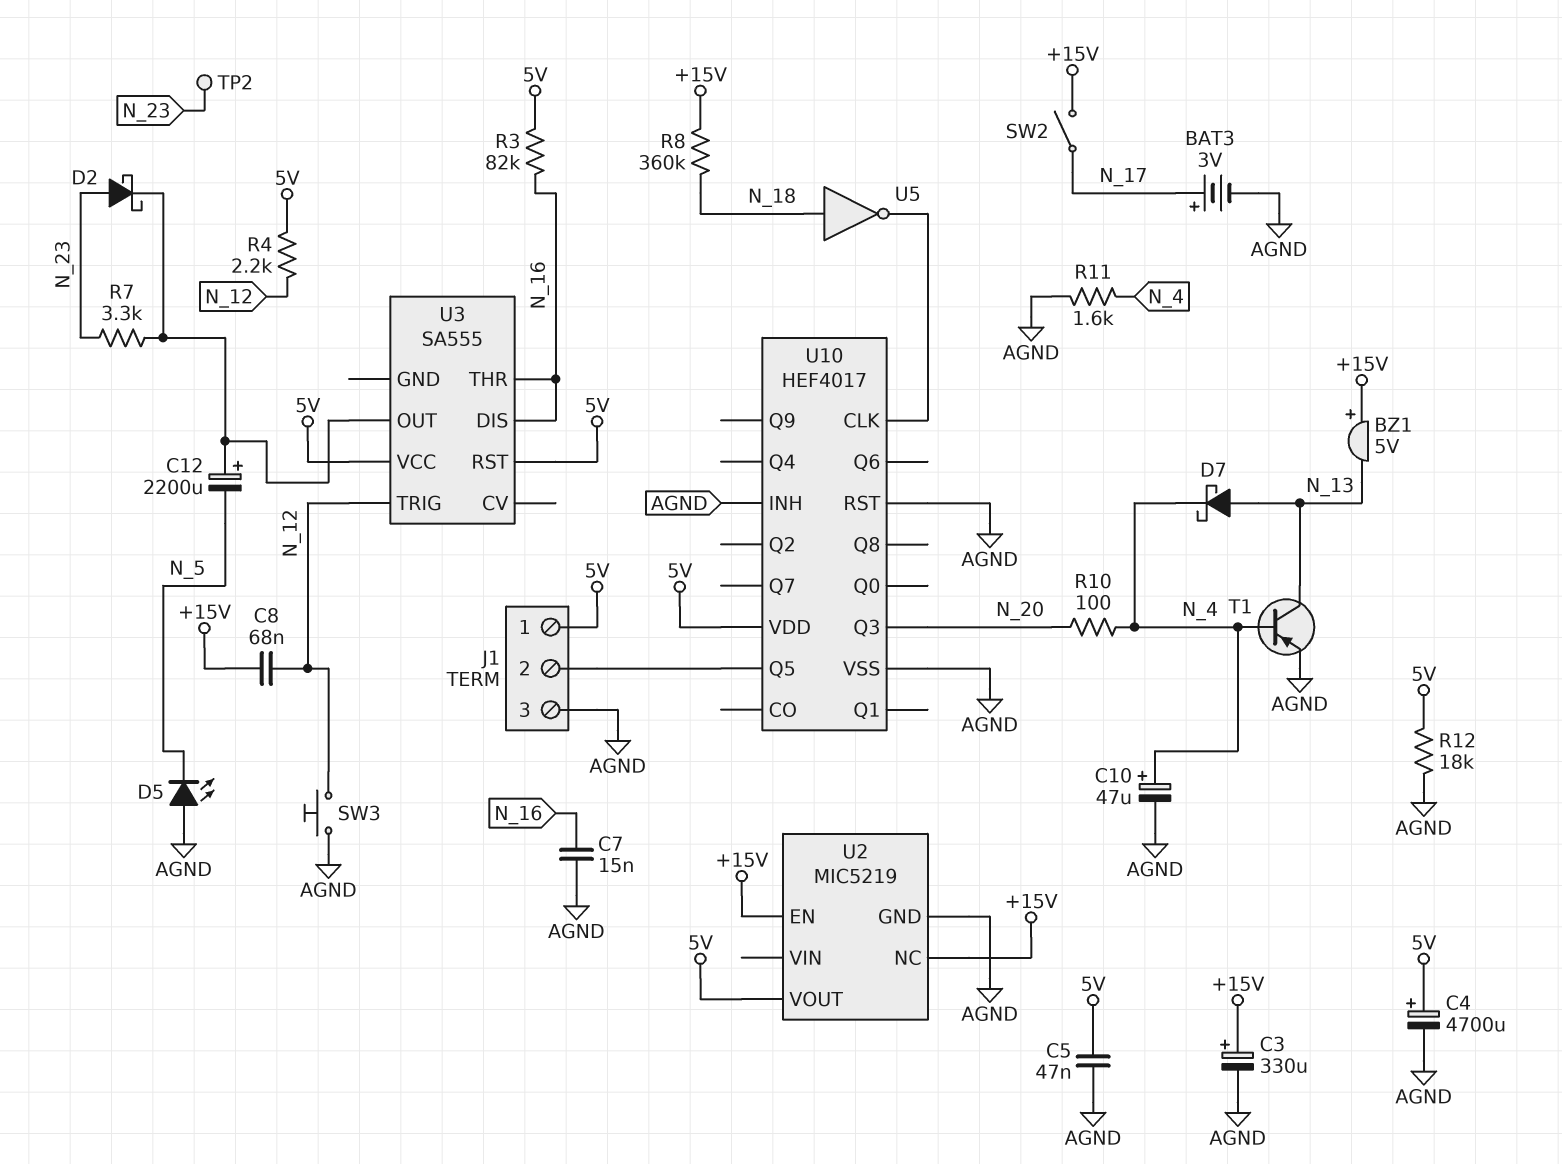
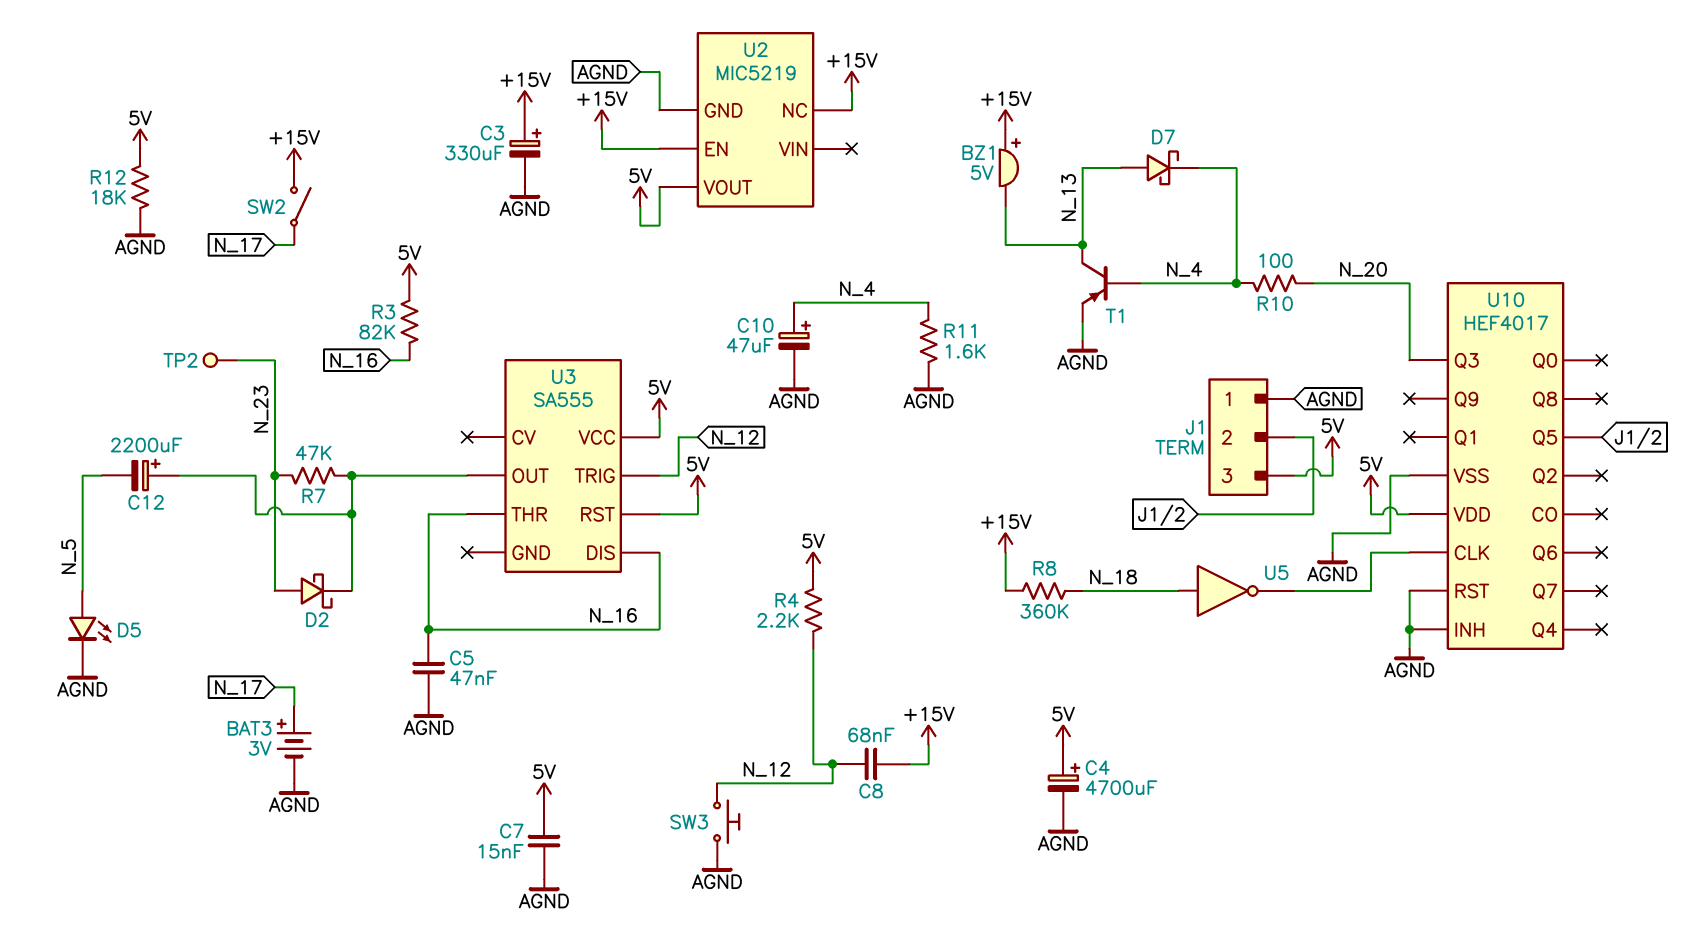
C5: 47nF (5V, AGND) -> 47nF (AGND, N_16)
C7: 15nF (AGND, N_16) -> 15nF (5V, AGND)
D5: LED (A AGND, K N_5) -> LED (A N_5, K AGND)
J1 pin 1: 5V -> AGND
J1 pin 3: AGND -> 5V
R7: 3.3k (N_23, U3/OUT) -> 47k (N_23, U3/OUT)

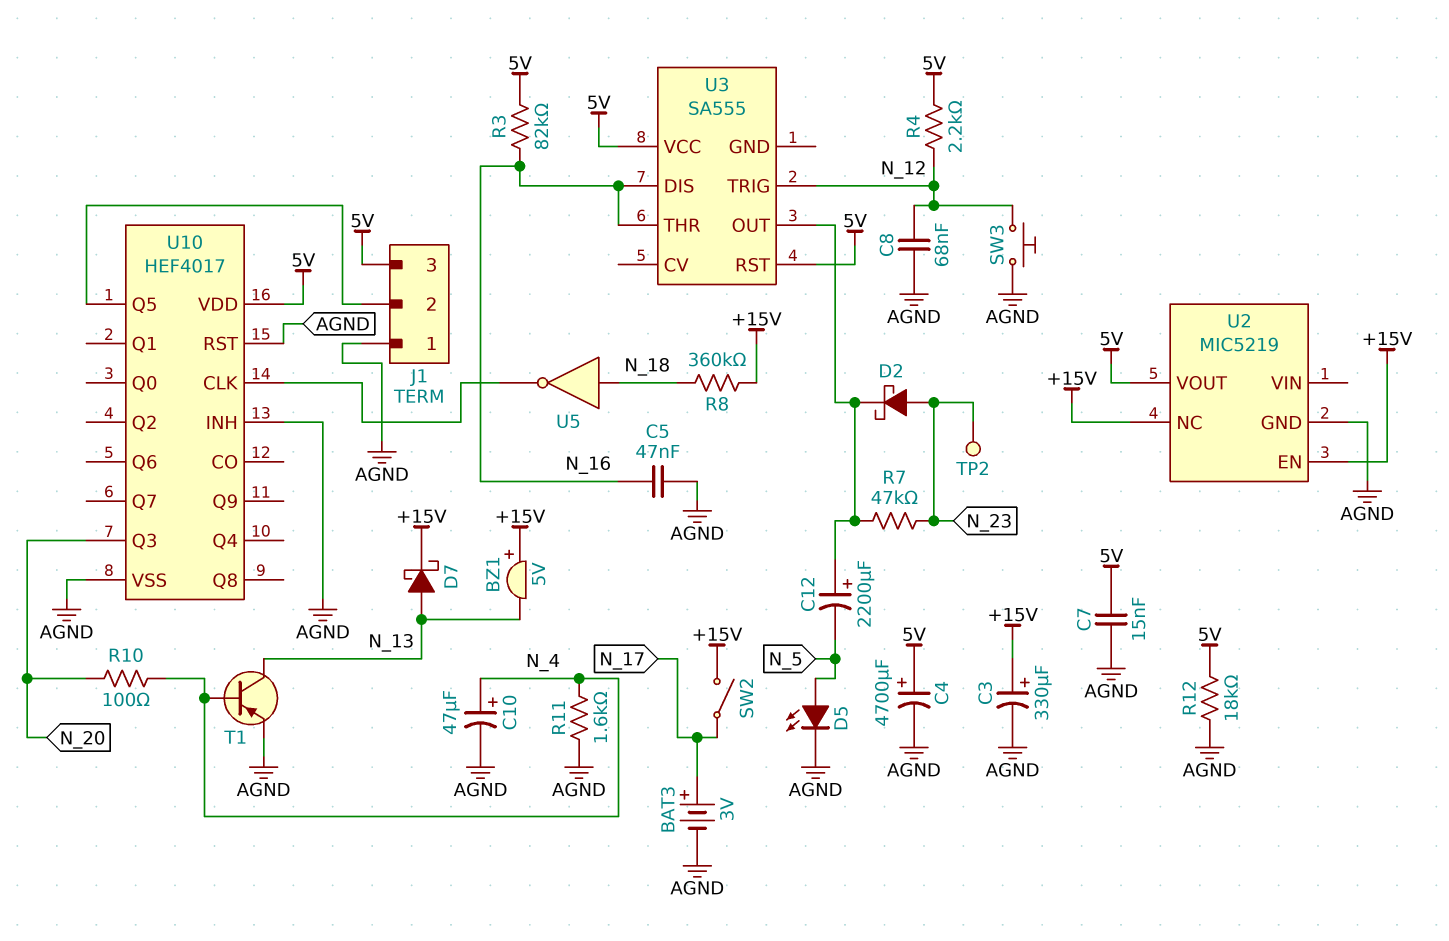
C8: 68nF (+15V, N_12) -> 68nF (AGND, N_12)
D7: schottky (A N_13, K N_4) -> schottky (A N_13, K +15V)

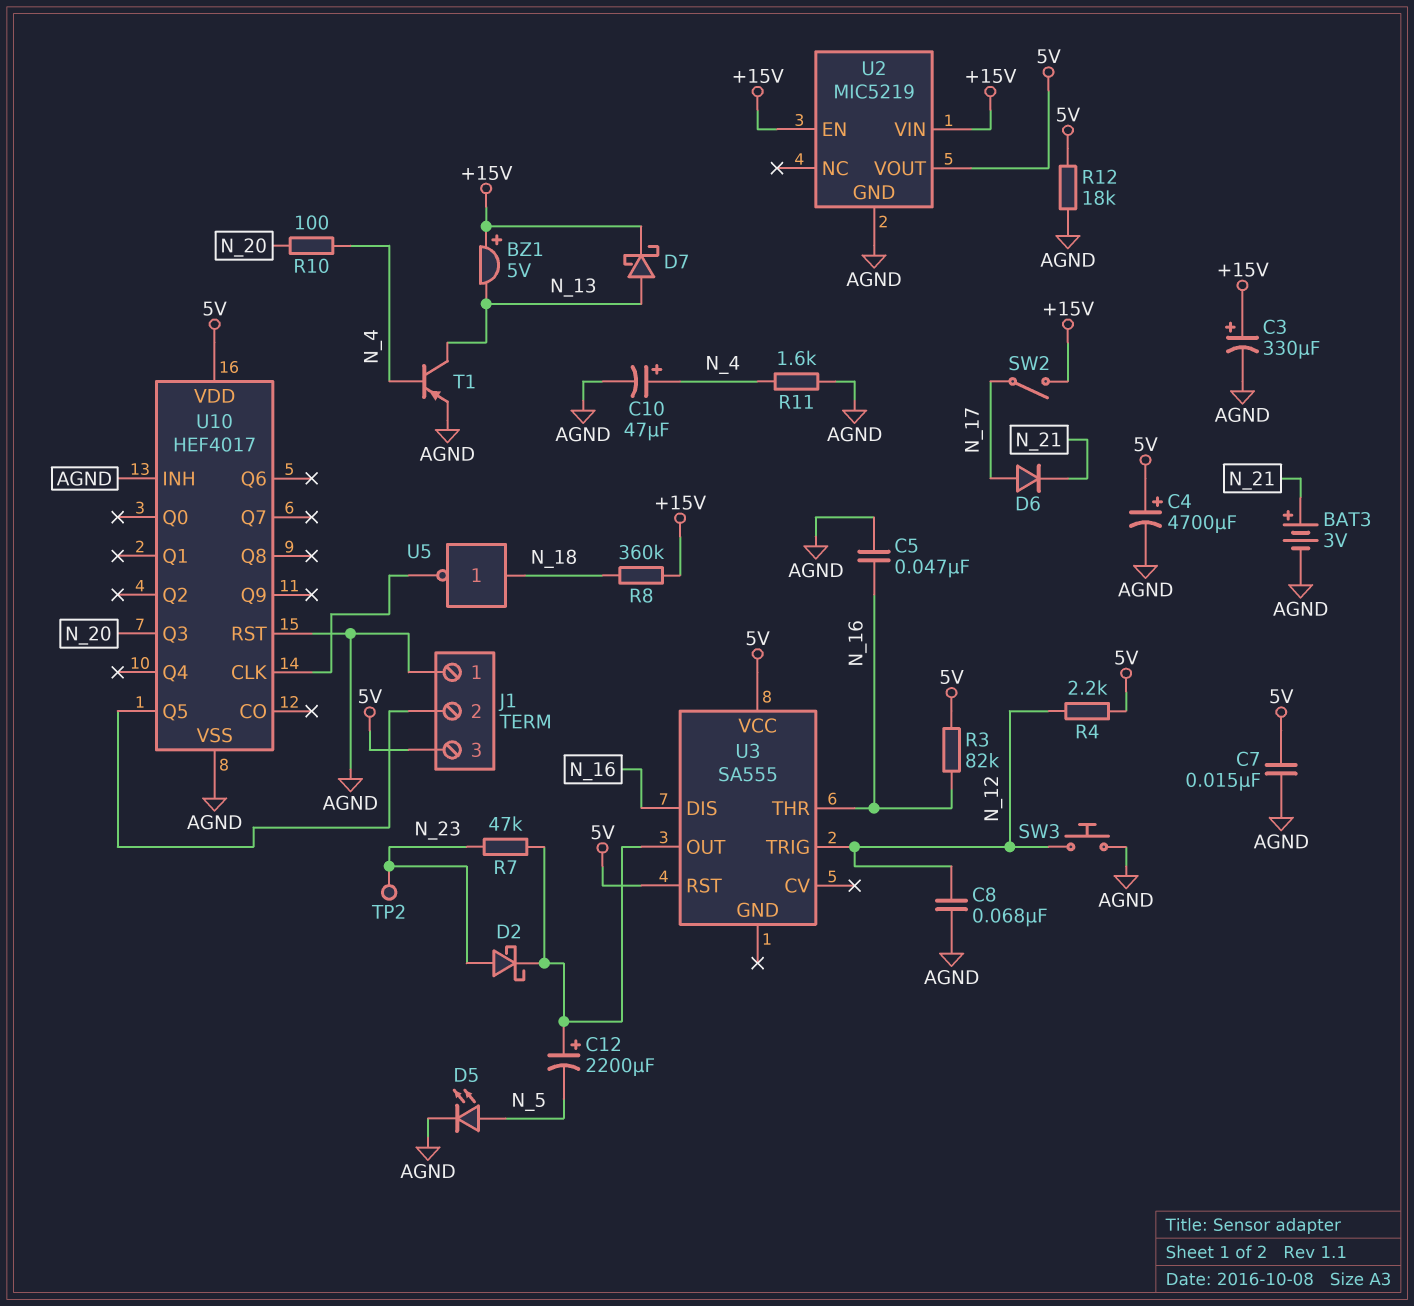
BAT3: 3V (plus N_17, minus AGND) -> 3V (plus N_21, minus AGND)
D6: none -> diode (A N_17, K N_21)
U2 pin NC: +15V -> none
U2 pin VIN: none -> +15V

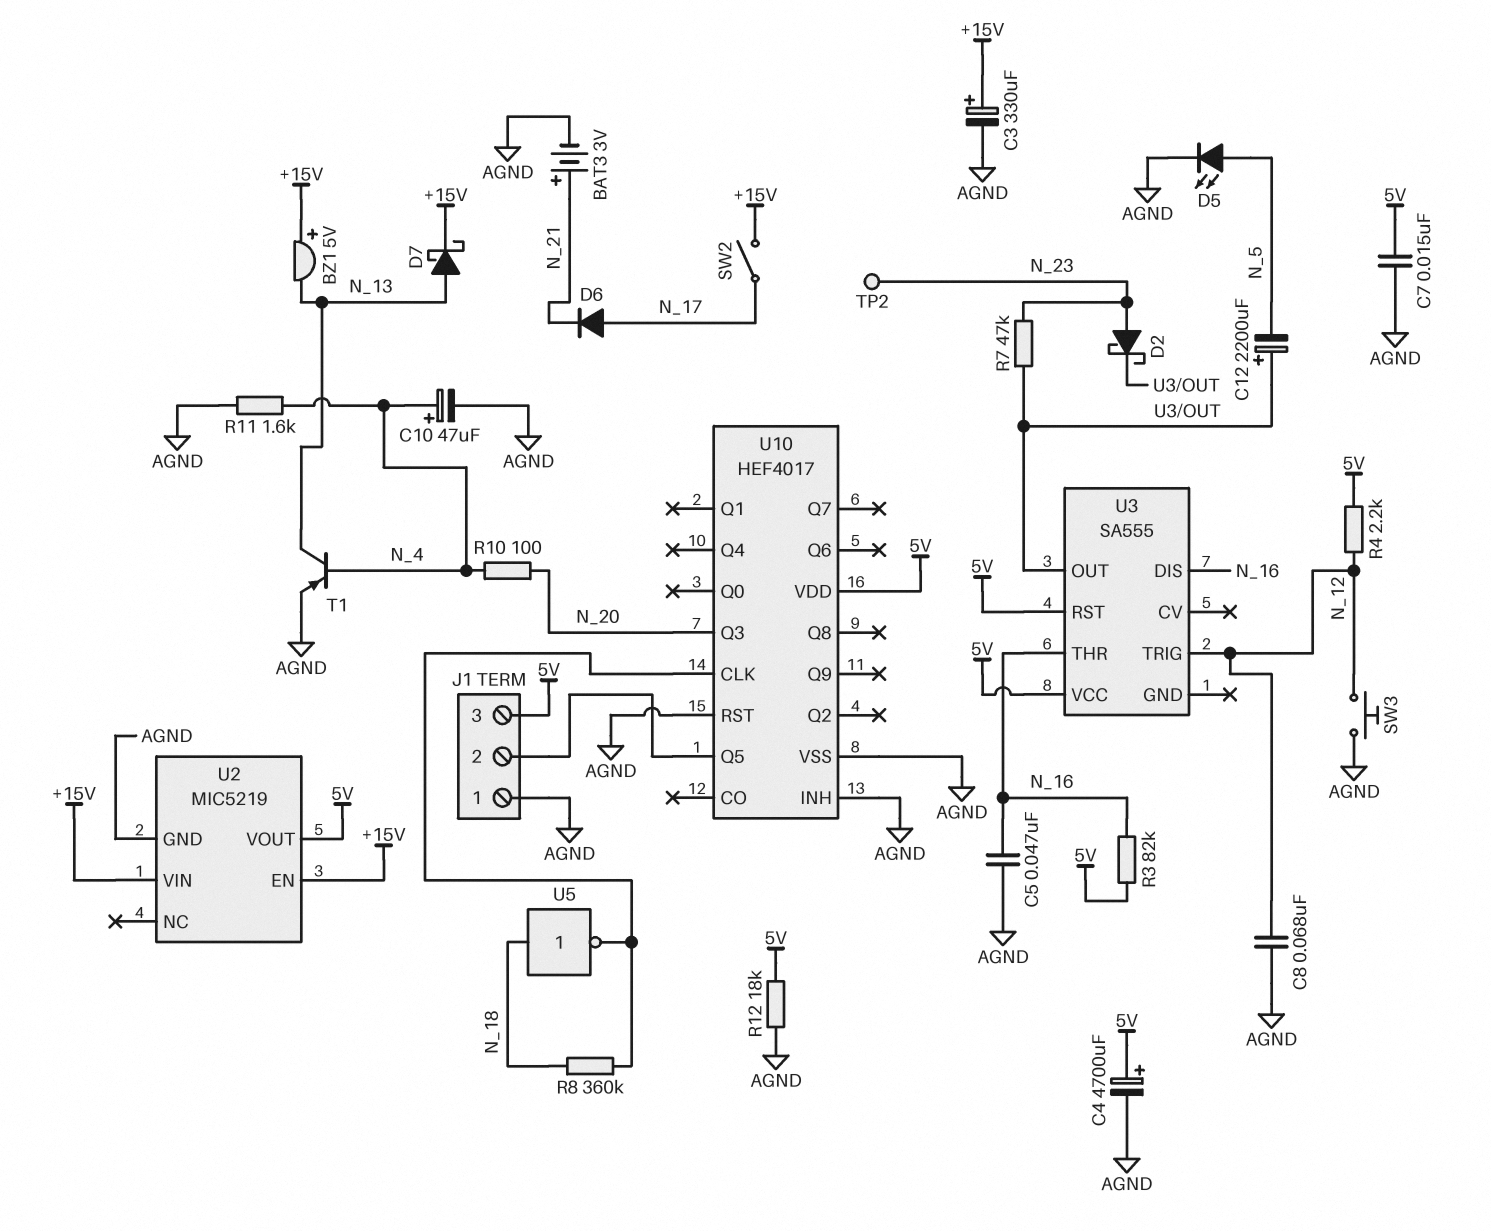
R8: 360k (+15V, N_18) -> 360k (N_18, U10/CLK)

